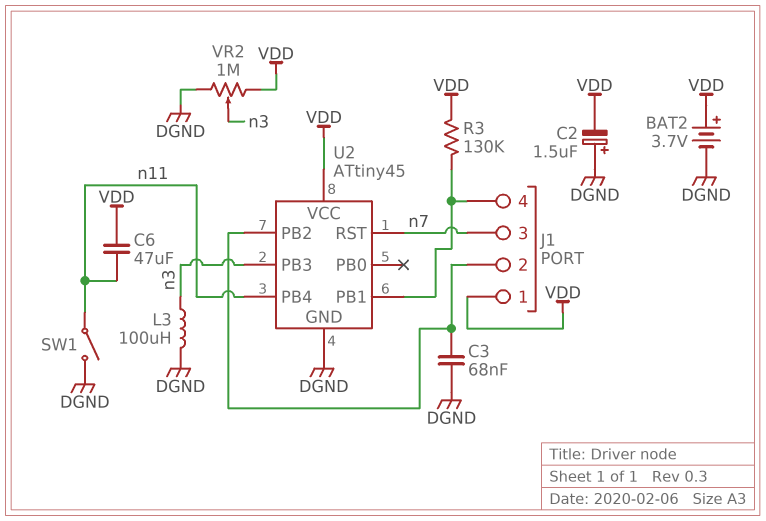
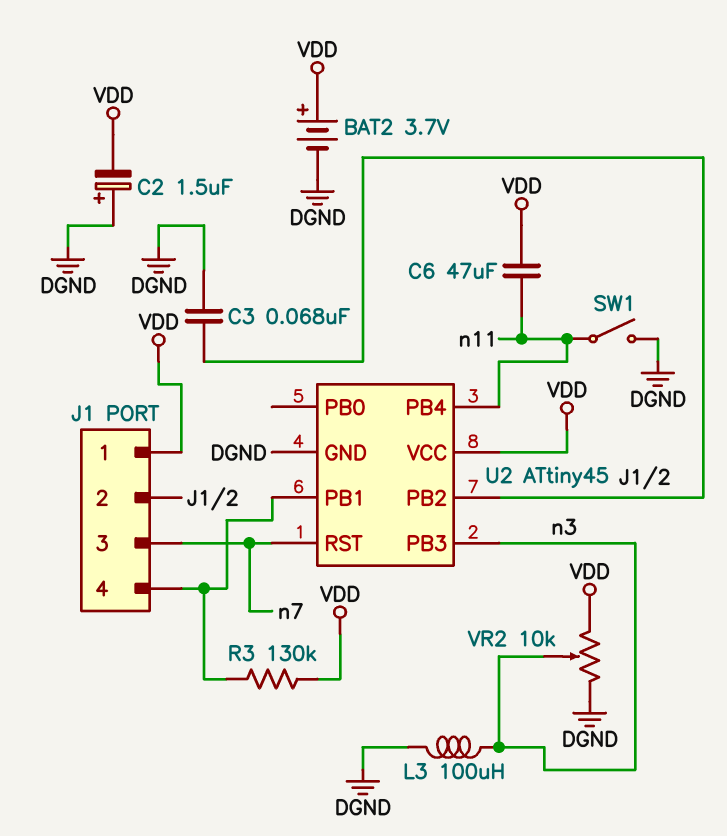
VR2: 1M (DGND, VDD, wiper n3) -> 10k (DGND, VDD, wiper n3)

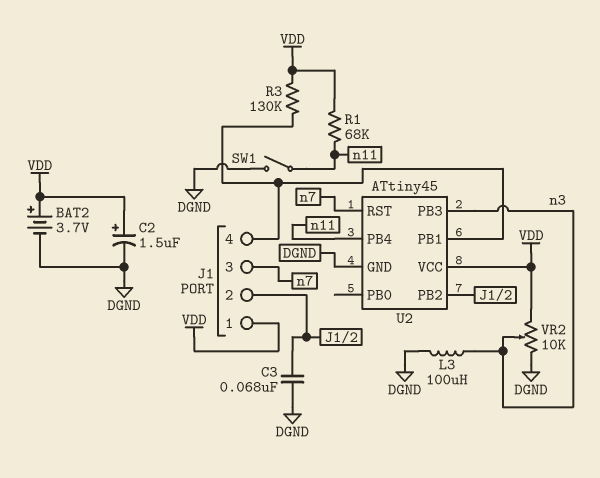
C2: 1.5uF (plus DGND, minus VDD) -> 1.5uF (plus VDD, minus DGND)
C6: 47uF (VDD, n11) -> none
R1: none -> 68k (VDD, n11)

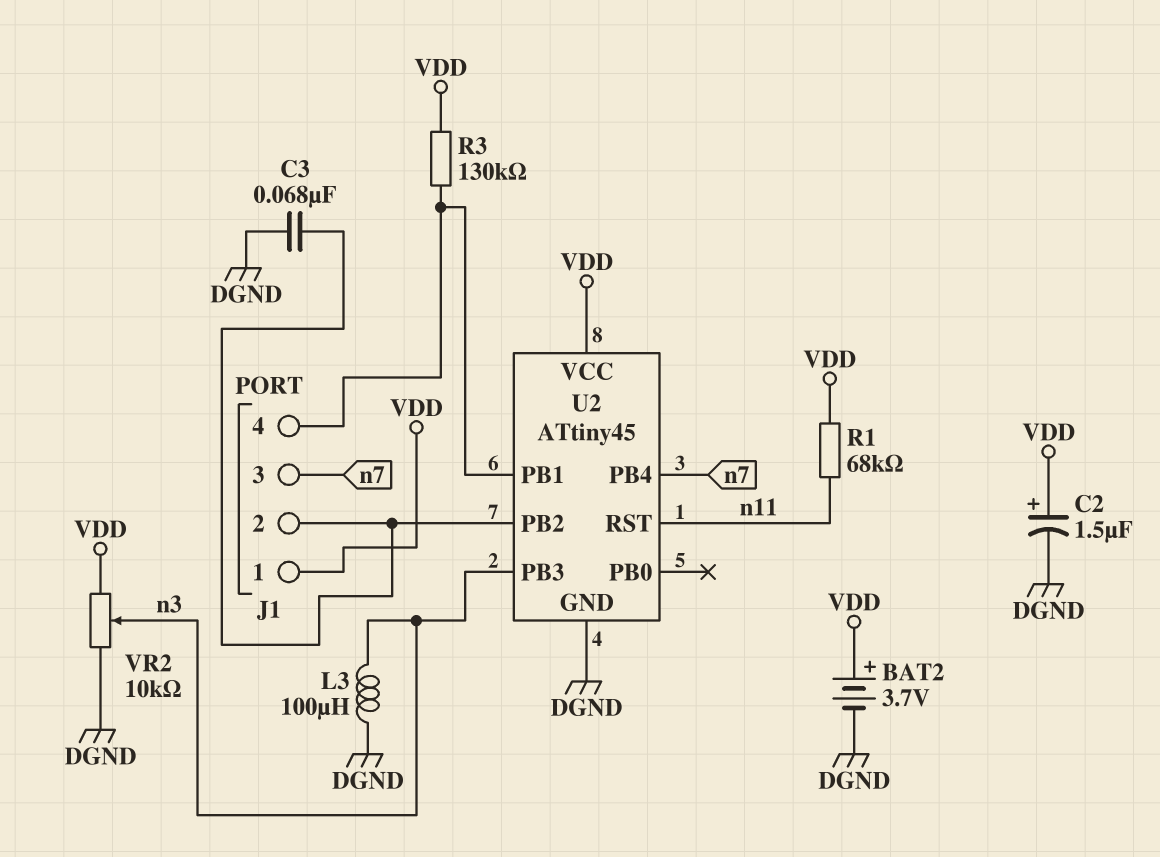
SW1: switch (DGND, n11) -> none
U2 pin PB4: n11 -> n7
U2 pin RST: n7 -> n11

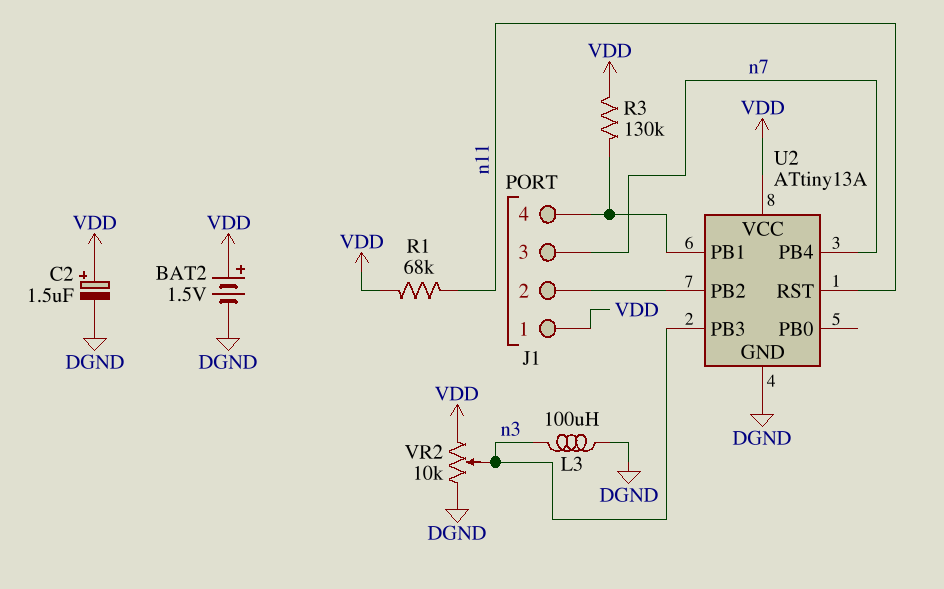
BAT2: 3.7V (plus VDD, minus DGND) -> 1.5V (plus VDD, minus DGND)
C3: 68nF (DGND, J1/2) -> none
U2: ATtiny45 -> ATtiny13A

